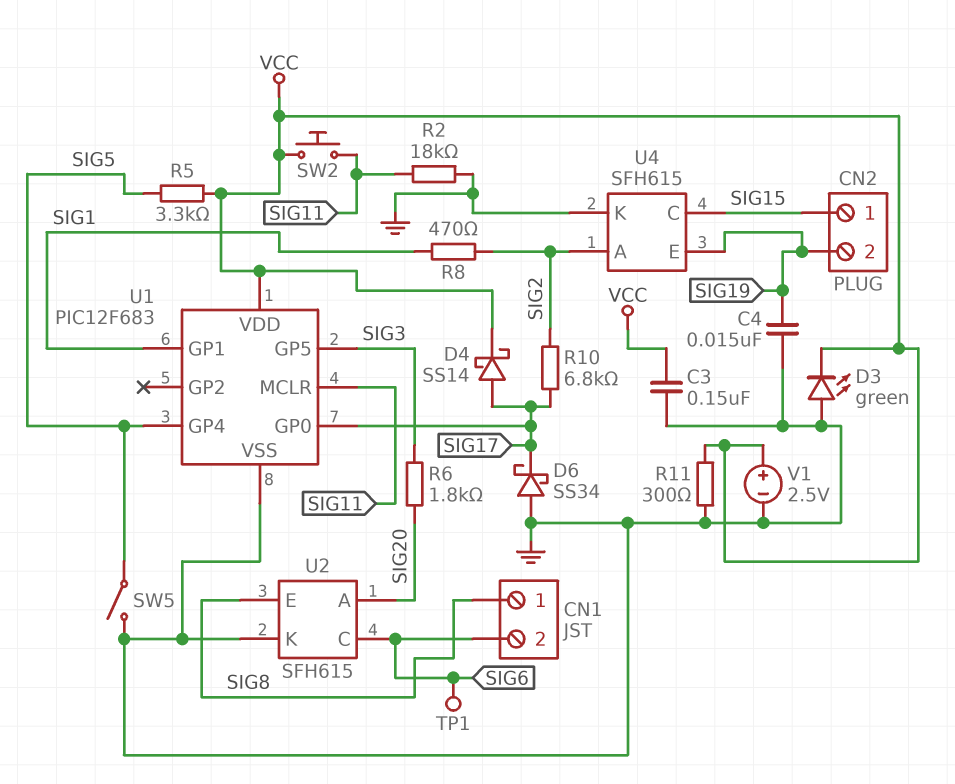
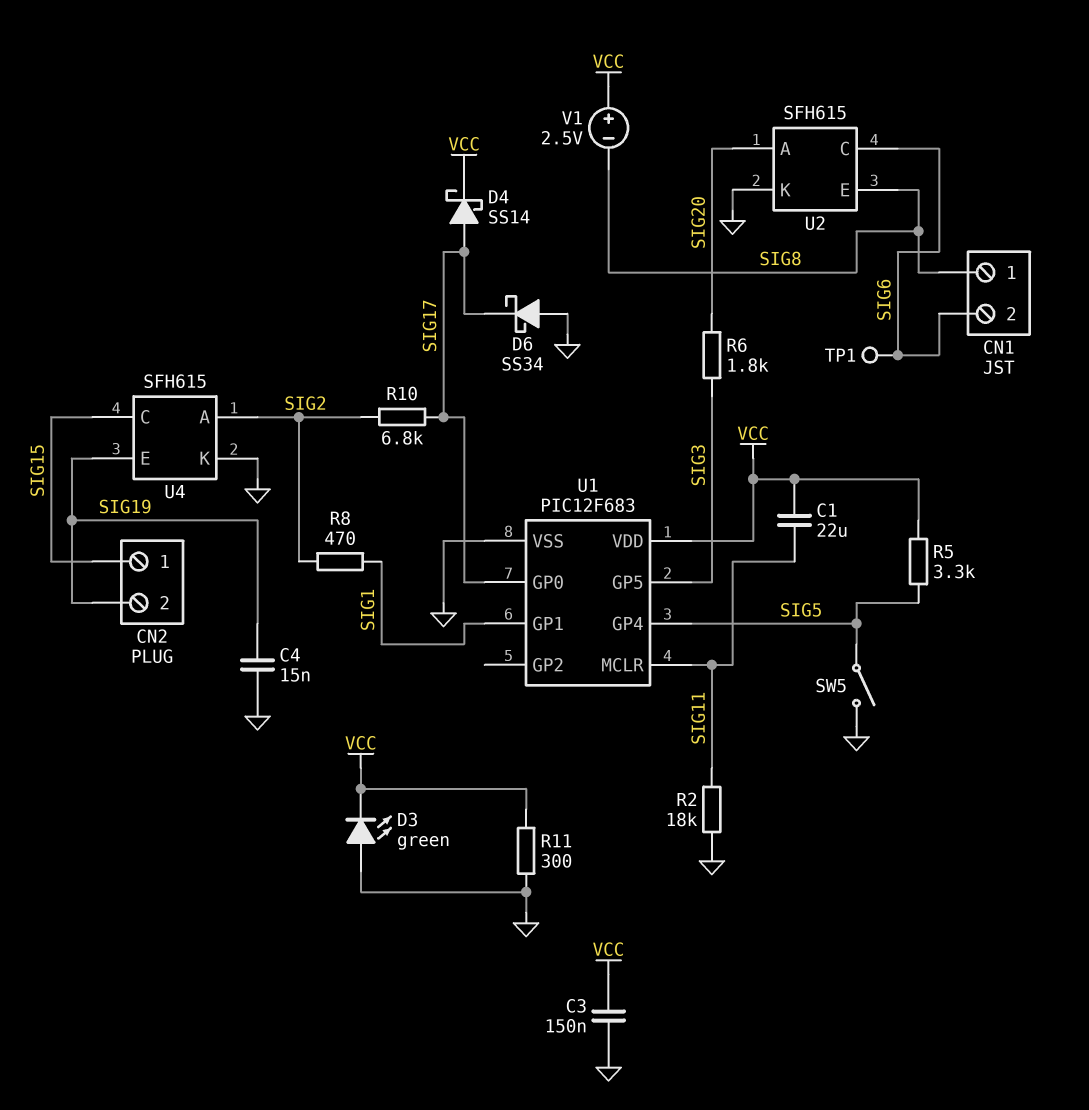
C1: none -> 22uF (SIG11, VCC)
SW2: button (SIG11, VCC) -> none
V1: 2.5V (plus VCC, minus GND) -> 2.5V (plus VCC, minus SIG8)

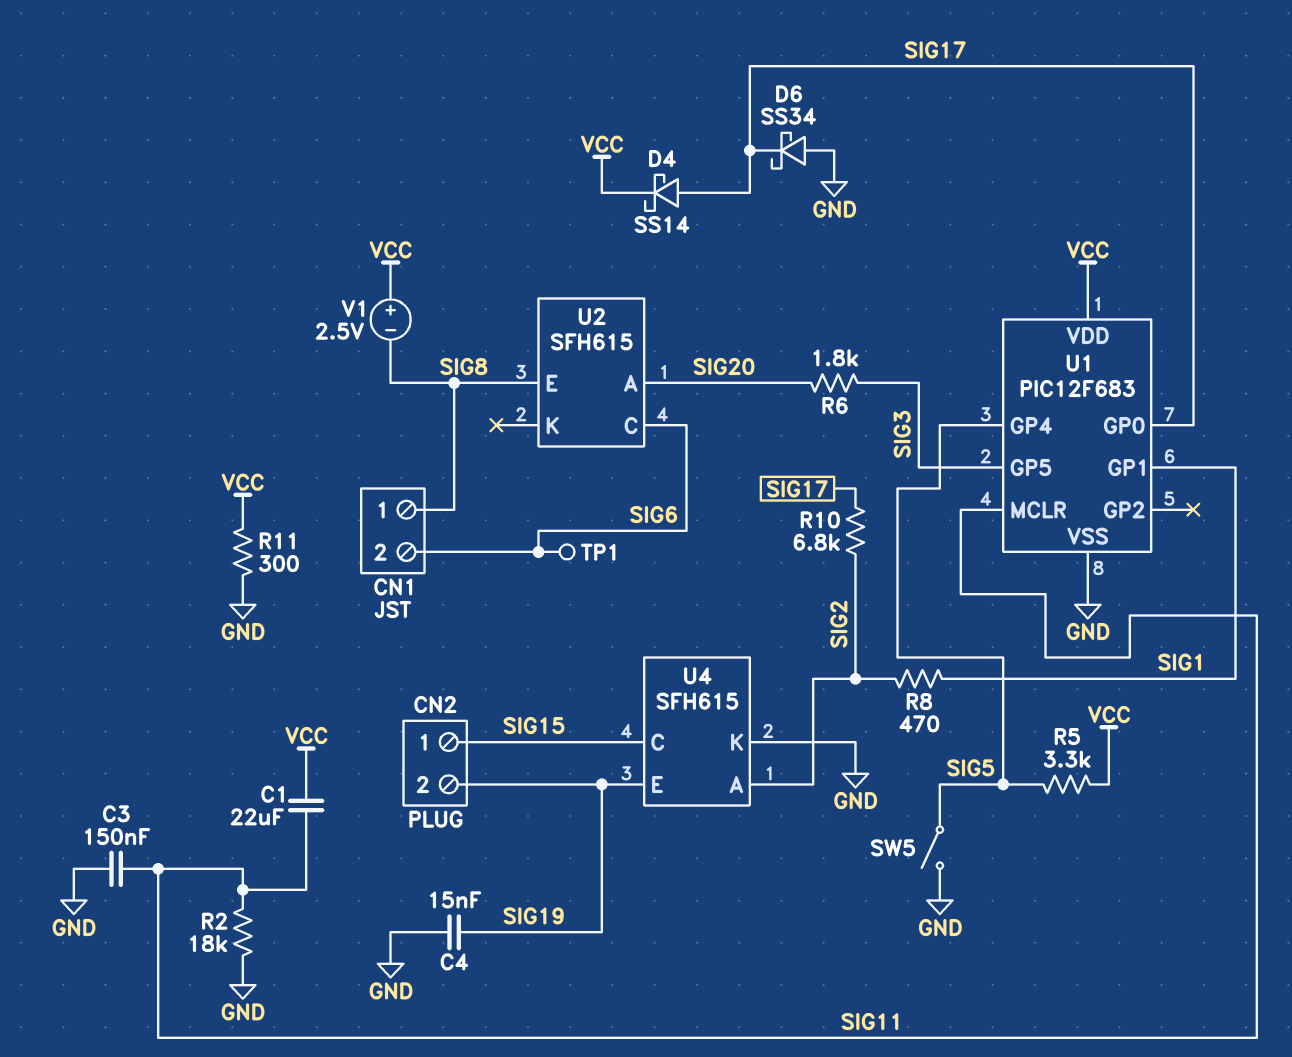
C3: 150nF (GND, VCC) -> 150nF (GND, SIG11)
D3: LED green (A GND, K VCC) -> none
U2 pin K: GND -> none

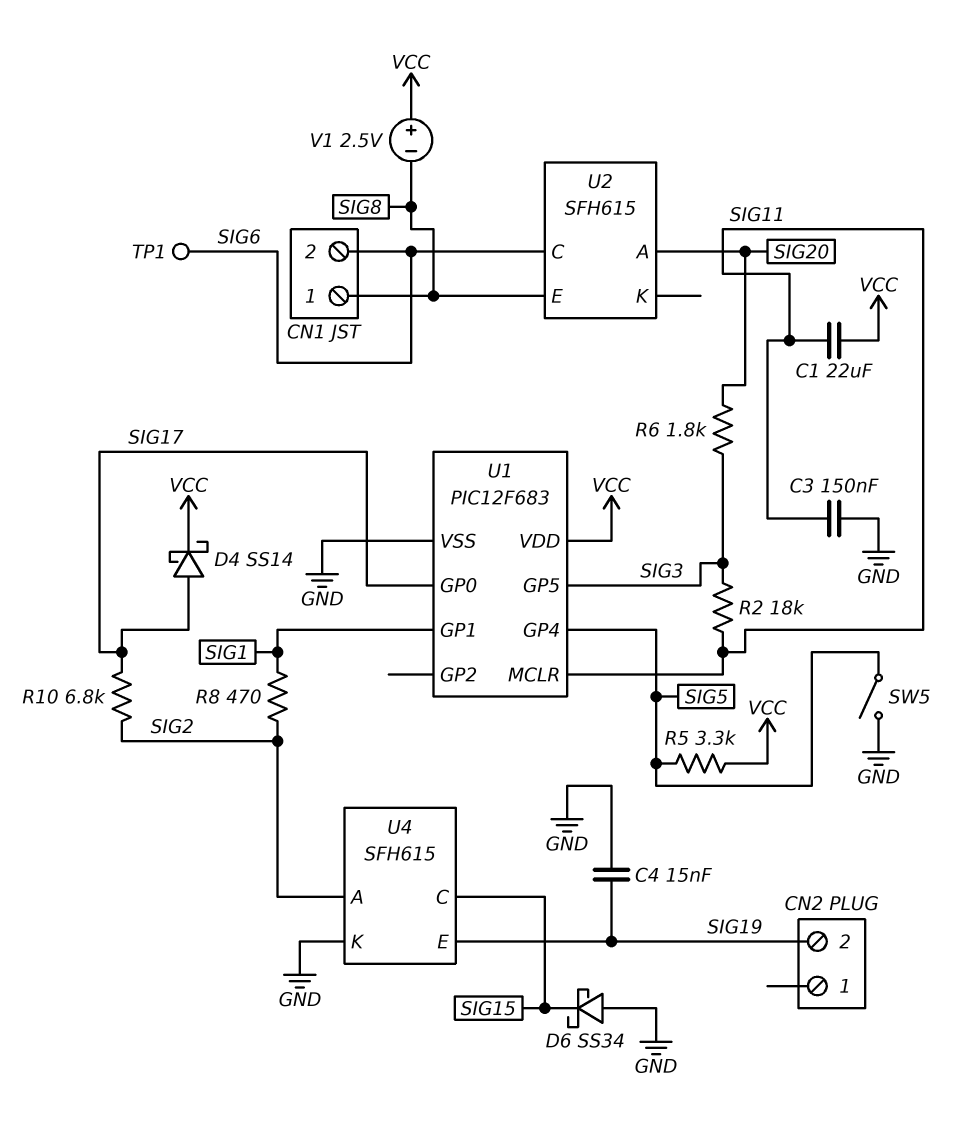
CN2 pin 1: SIG15 -> none
D6: schottky SS34 (A GND, K SIG17) -> schottky SS34 (A GND, K SIG15)
R2: 18k (GND, SIG11) -> 18k (SIG3, SIG11)
R11: 300 (GND, VCC) -> none

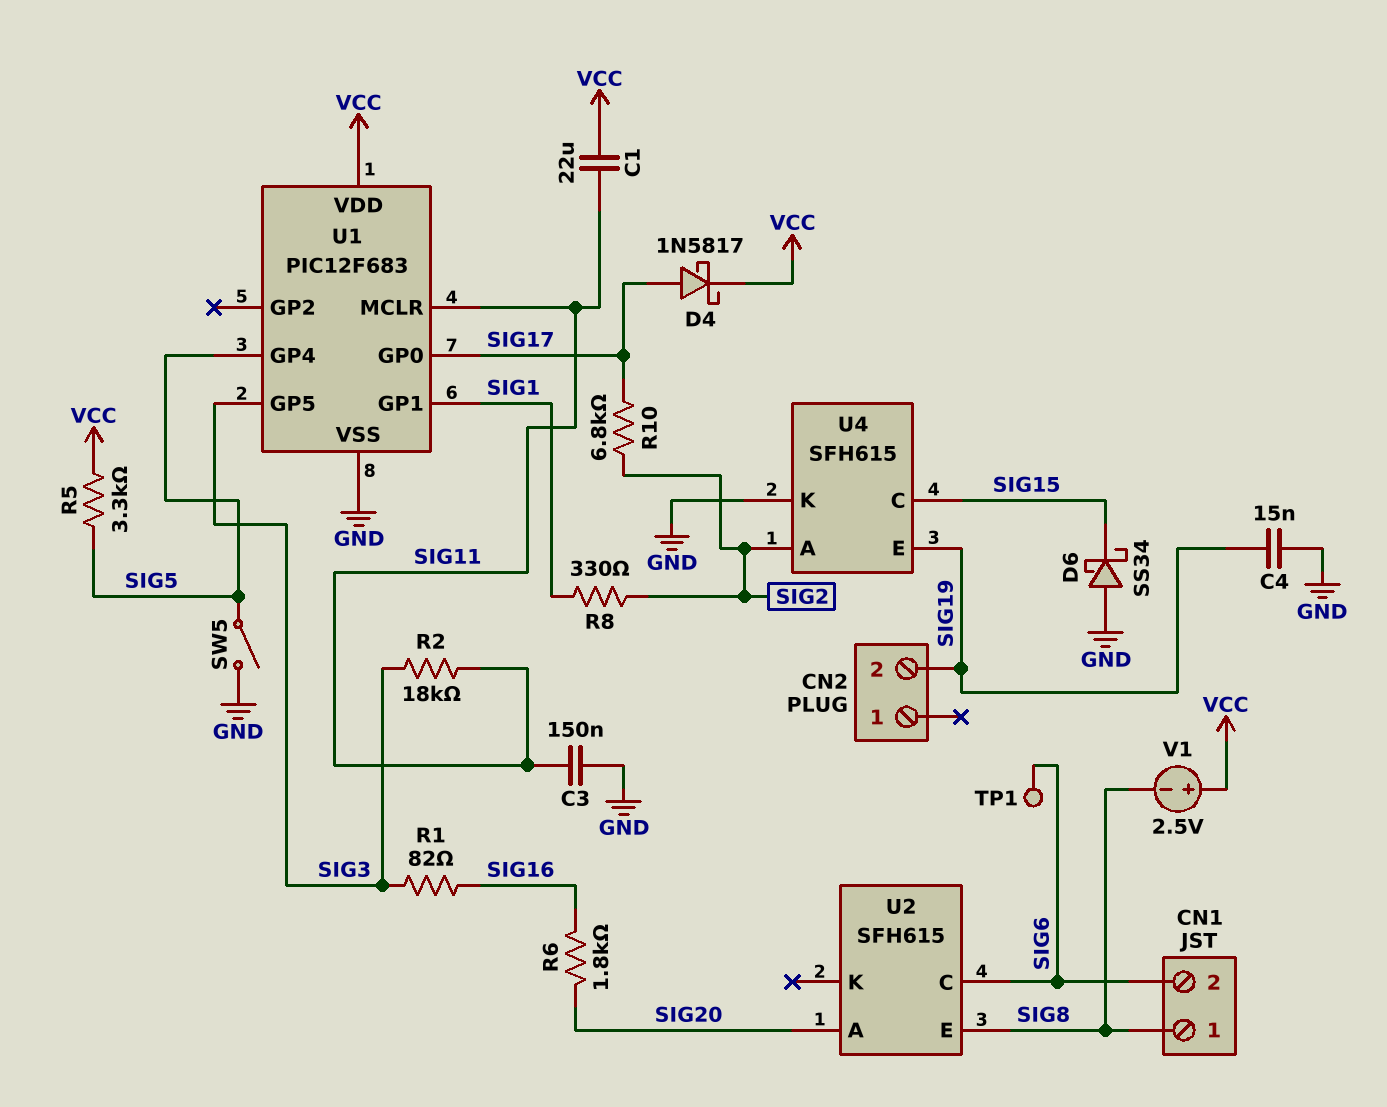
D4: schottky SS14 (A SIG17, K VCC) -> schottky 1N5817 (A SIG17, K VCC)
R1: none -> 82 (SIG3, SIG16)
R6: 1.8k (SIG3, SIG20) -> 1.8k (SIG16, SIG20)
R8: 470 (SIG1, SIG2) -> 330 (SIG1, SIG2)

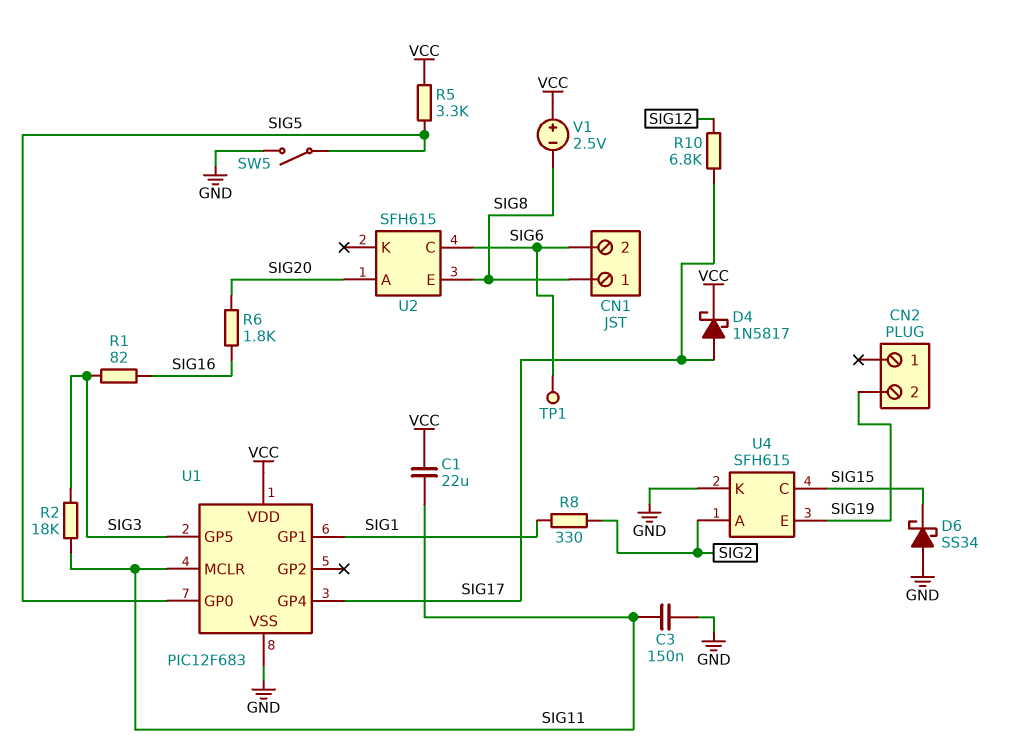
C4: 15nF (GND, SIG19) -> none
R10: 6.8k (SIG2, SIG17) -> 6.8k (SIG12, SIG17)
U1 pin GP0: SIG17 -> SIG5
U1 pin GP4: SIG5 -> SIG17

